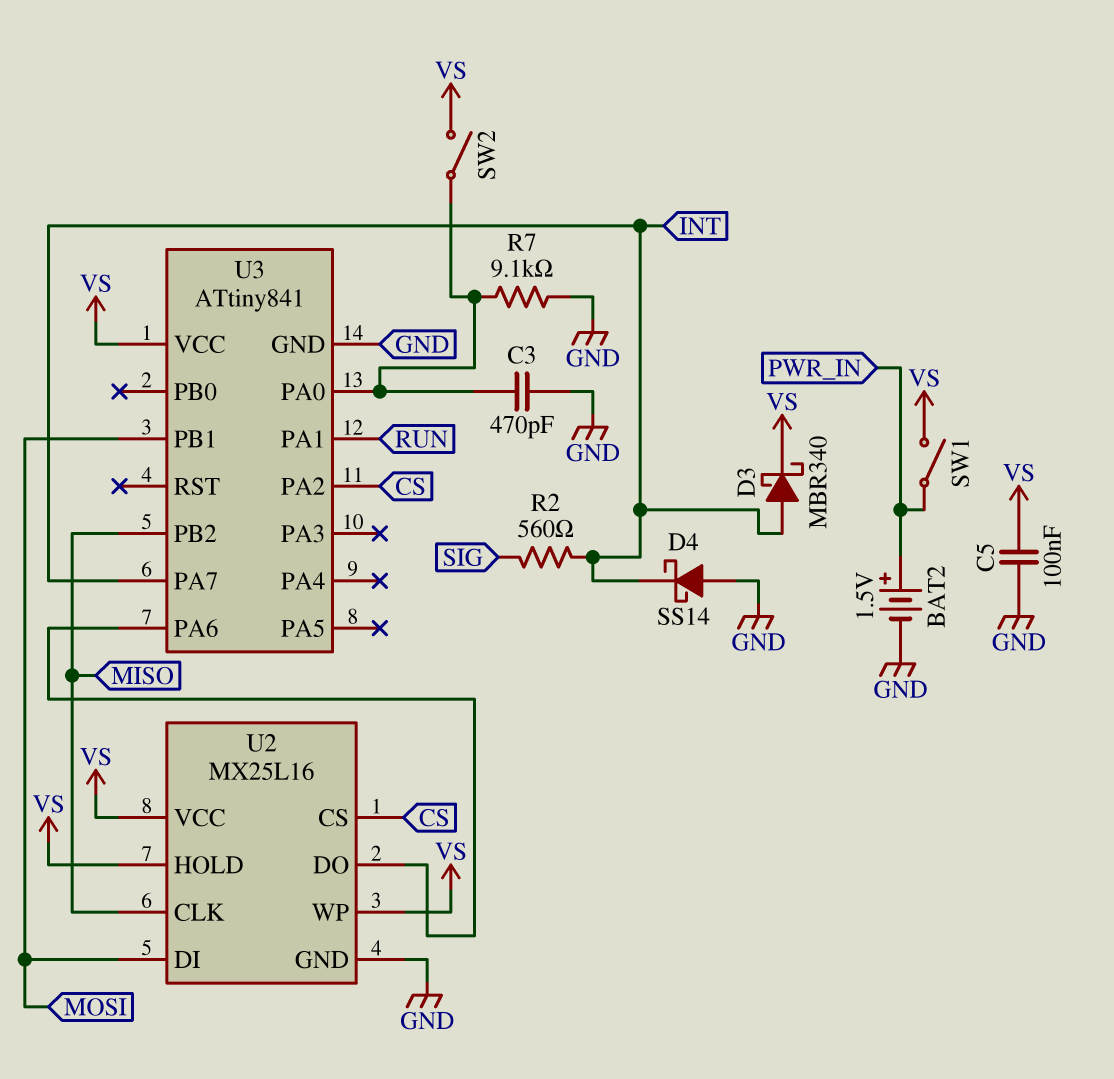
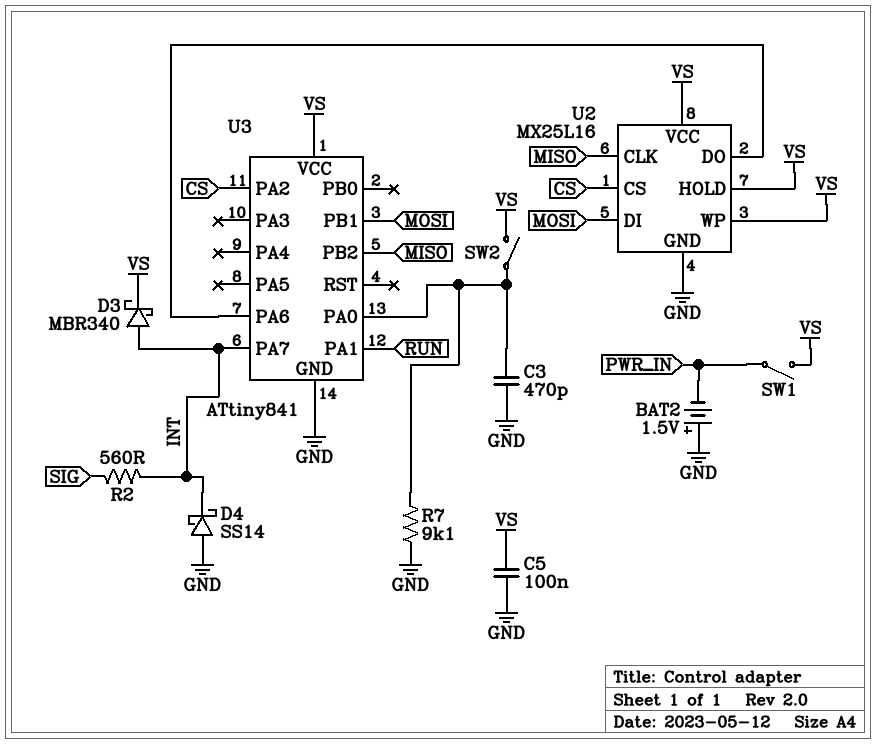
BAT2: 1.5V (plus PWR_IN, minus GND) -> 1.5V (plus GND, minus PWR_IN)

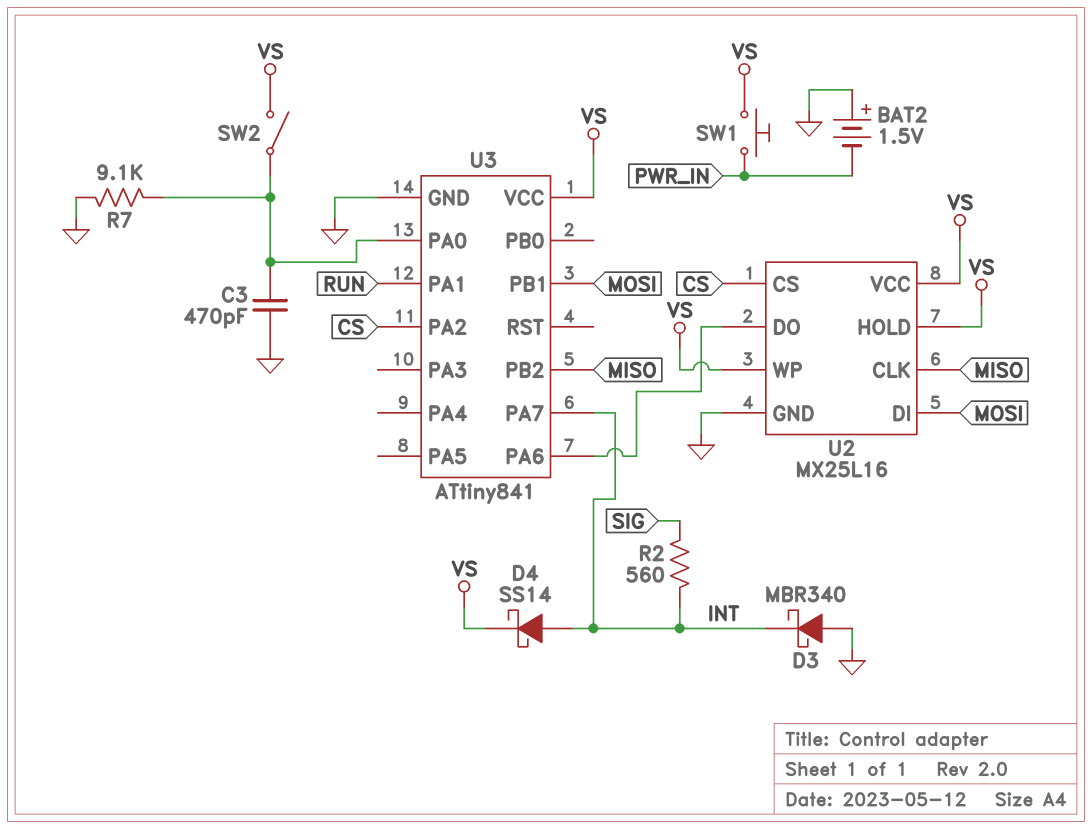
C5: 100nF (GND, VS) -> none
D3: schottky MBR340 (A INT, K VS) -> schottky MBR340 (A GND, K INT)
D4: schottky SS14 (A GND, K INT) -> schottky SS14 (A INT, K VS)
SW1: switch (PWR_IN, VS) -> button (PWR_IN, VS)

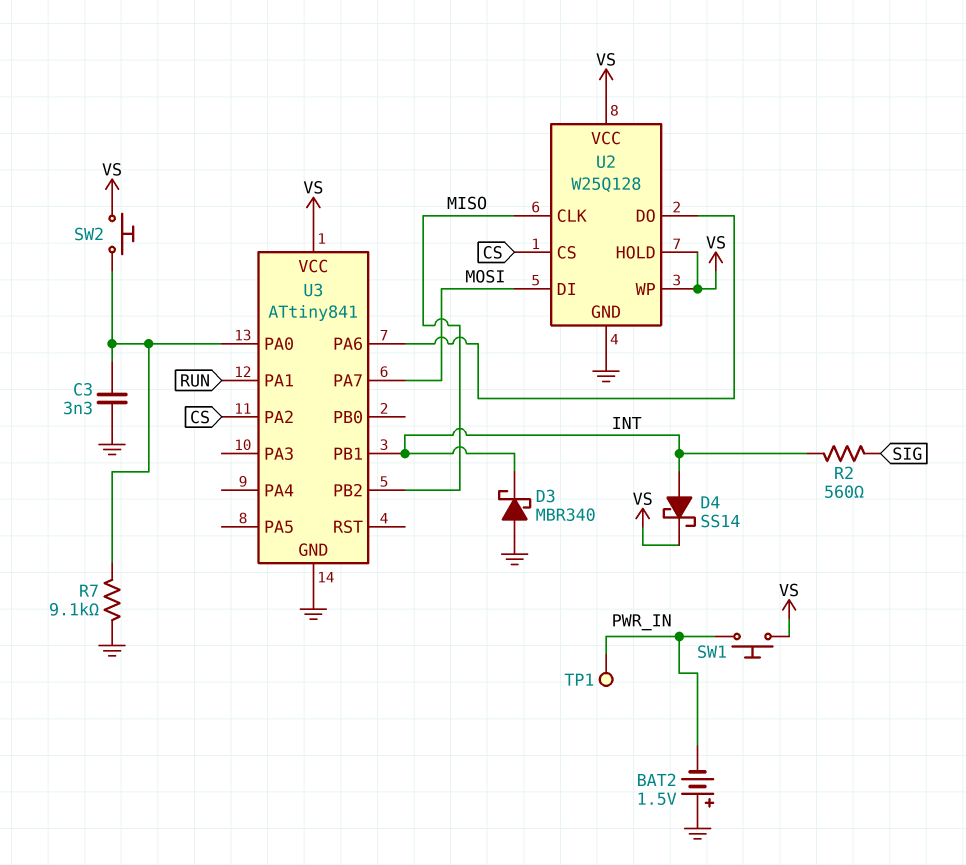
C3: 470pF (GND, U3/PA0) -> 3.3nF (GND, U3/PA0)
SW2: switch (U3/PA0, VS) -> button (U3/PA0, VS)
TP1: none -> test point (PWR_IN)
U2: MX25L16 -> W25Q128
U3 pin PA7: INT -> MOSI
U3 pin PB1: MOSI -> INT

